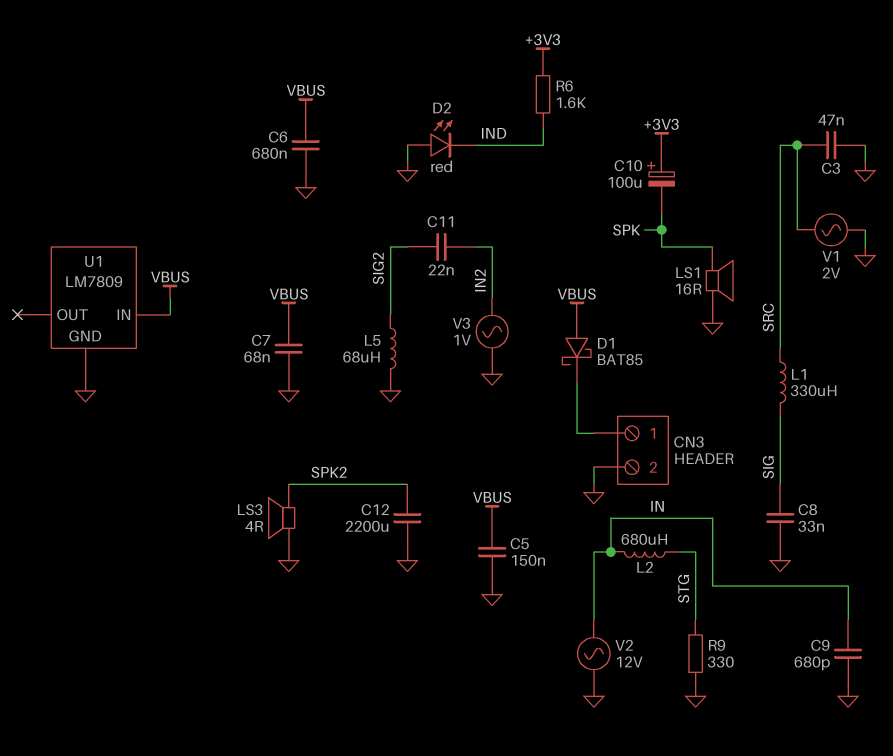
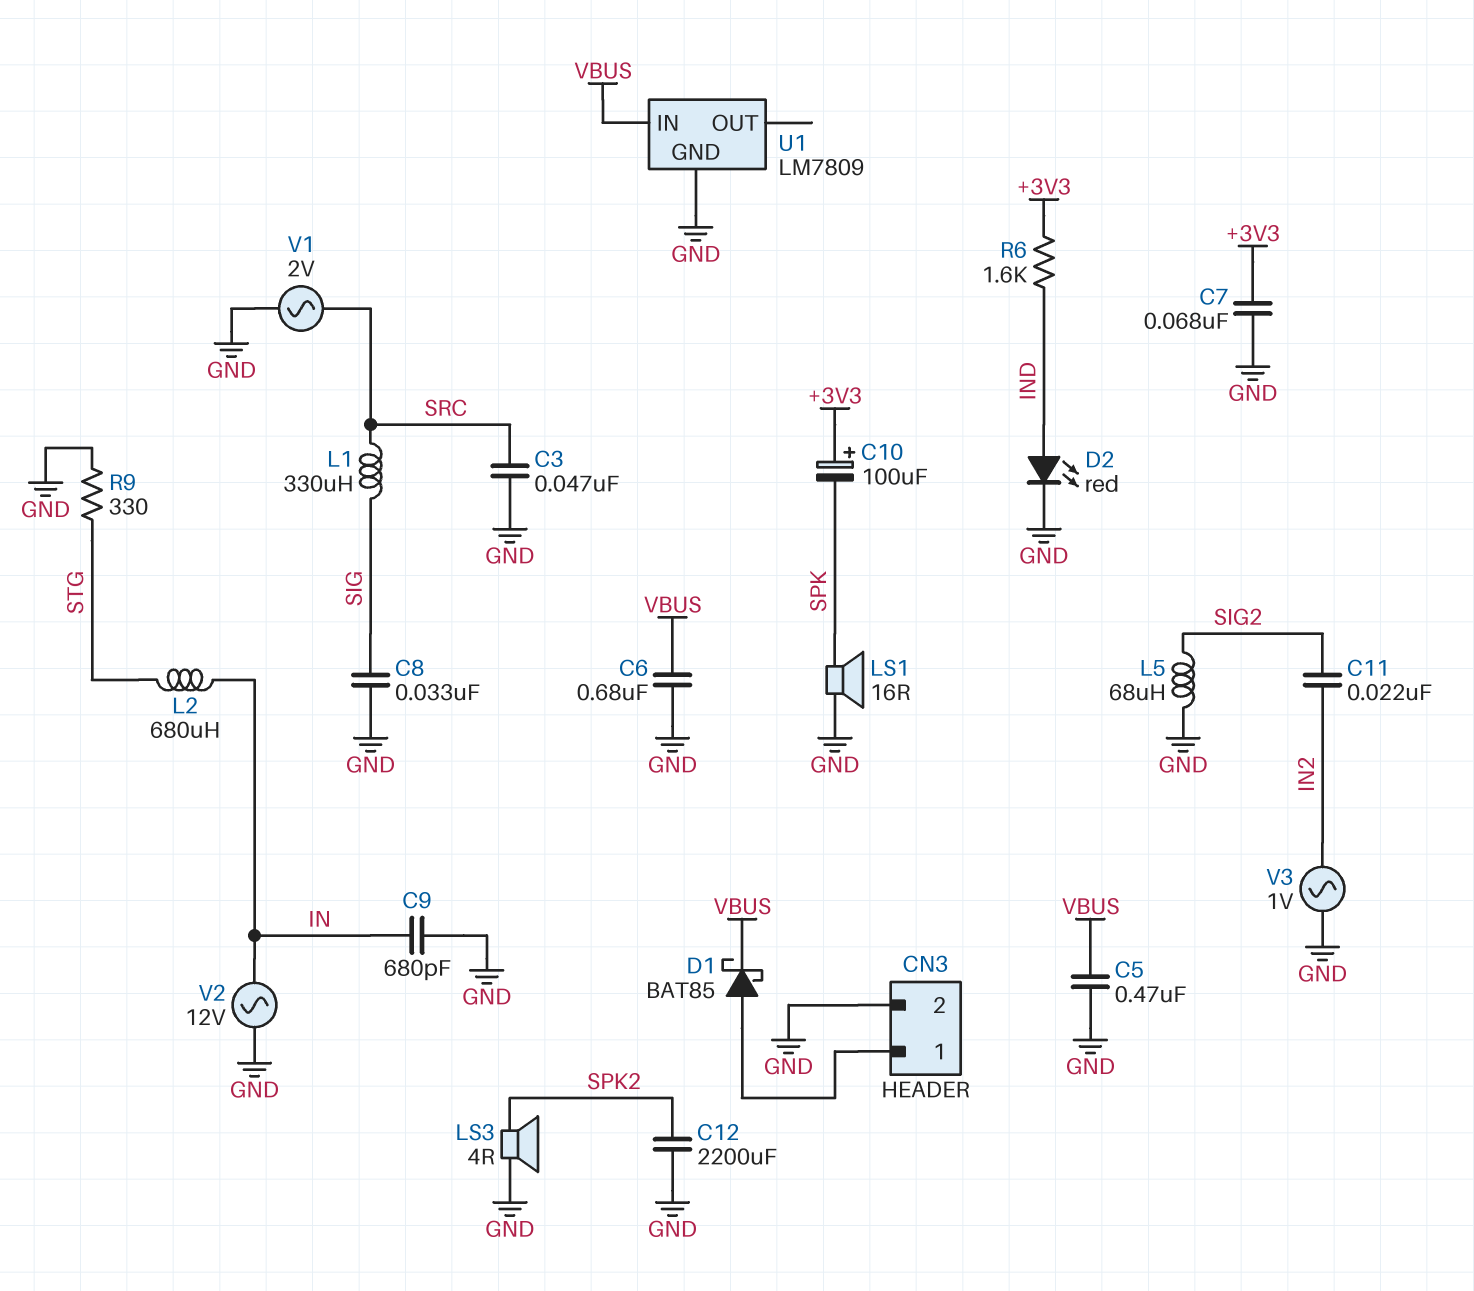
C5: 150nF (GND, VBUS) -> 470nF (GND, VBUS)
C7: 68nF (GND, VBUS) -> 68nF (+3V3, GND)
D1: schottky BAT85 (A VBUS, K CN3/1) -> schottky BAT85 (A CN3/1, K VBUS)
D2: LED red (A GND, K IND) -> LED red (A IND, K GND)

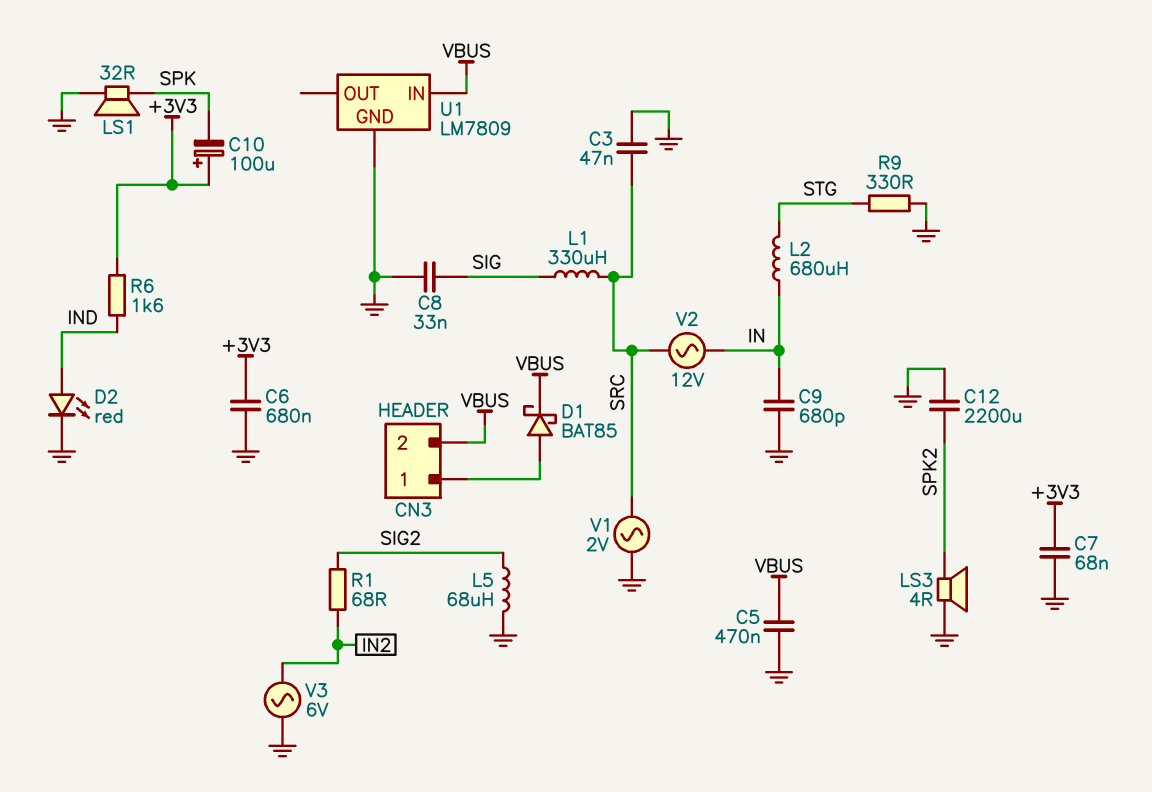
C6: 680nF (GND, VBUS) -> 680nF (+3V3, GND)
C11: 22nF (IN2, SIG2) -> none
CN3 pin 2: GND -> VBUS
LS1: speaker 16R (GND, SPK) -> speaker 32R (GND, SPK)
R1: none -> 68 (IN2, SIG2)
V2: AC 12V (GND, IN) -> AC 12V (IN, SRC)
V3: AC 1V (GND, IN2) -> AC 6V (GND, IN2)

